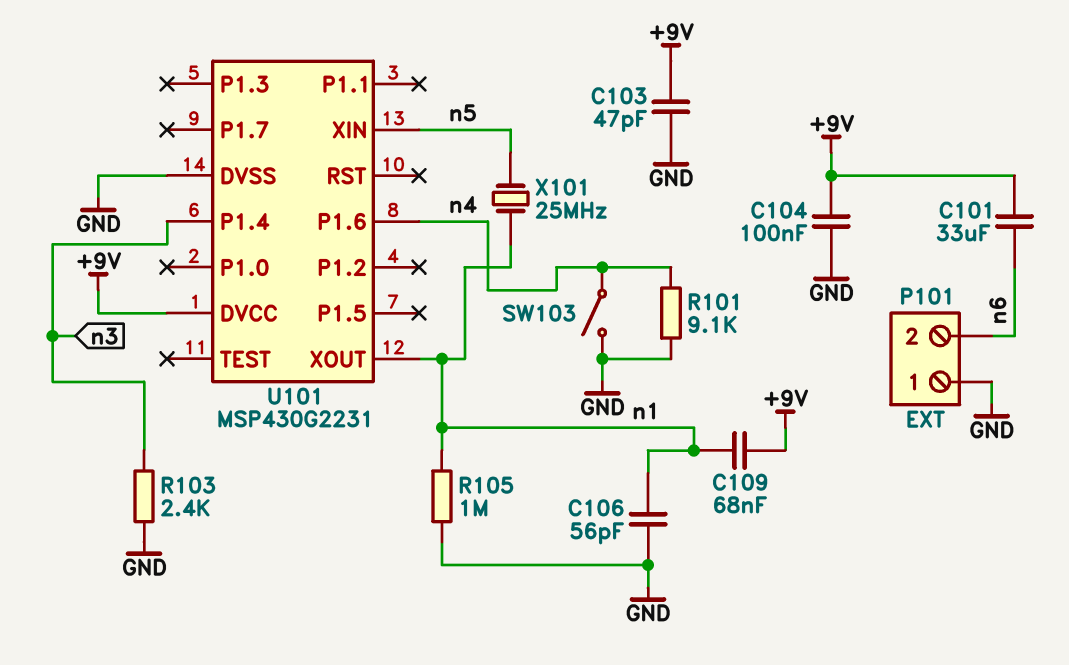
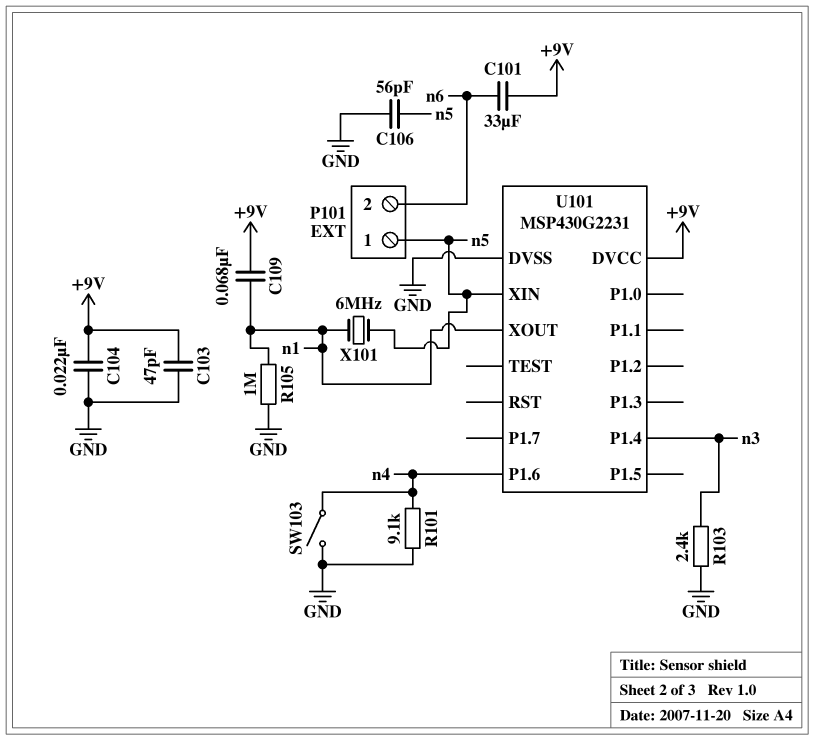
C104: 100nF (+9V, GND) -> 22nF (+9V, GND)
C106: 56pF (GND, n1) -> 56pF (GND, n5)
P101 pin 1: GND -> n5
X101: 25MHz (n1, n5) -> 6MHz (n1, n5)

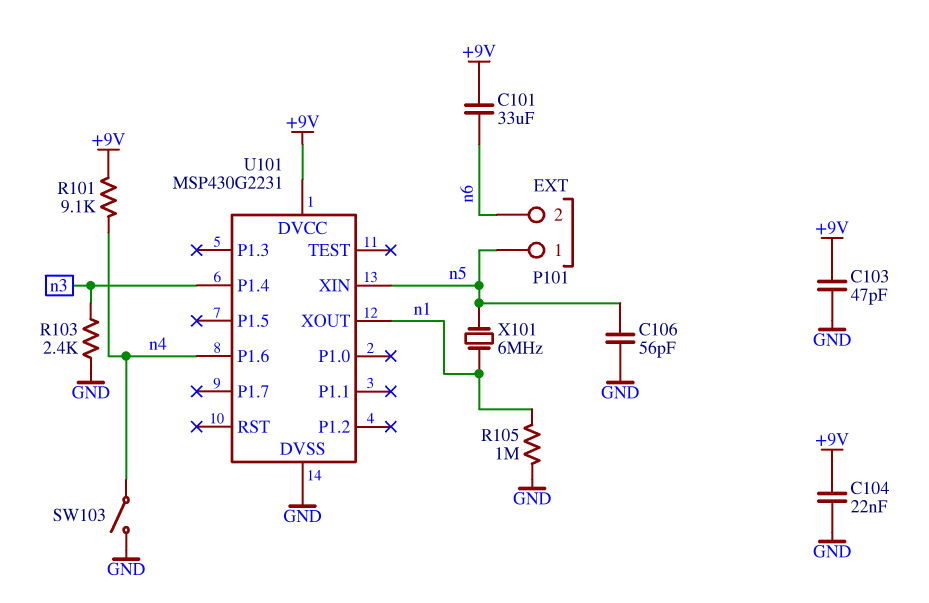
C109: 68nF (+9V, n1) -> none
R101: 9.1k (GND, n4) -> 9.1k (+9V, n4)

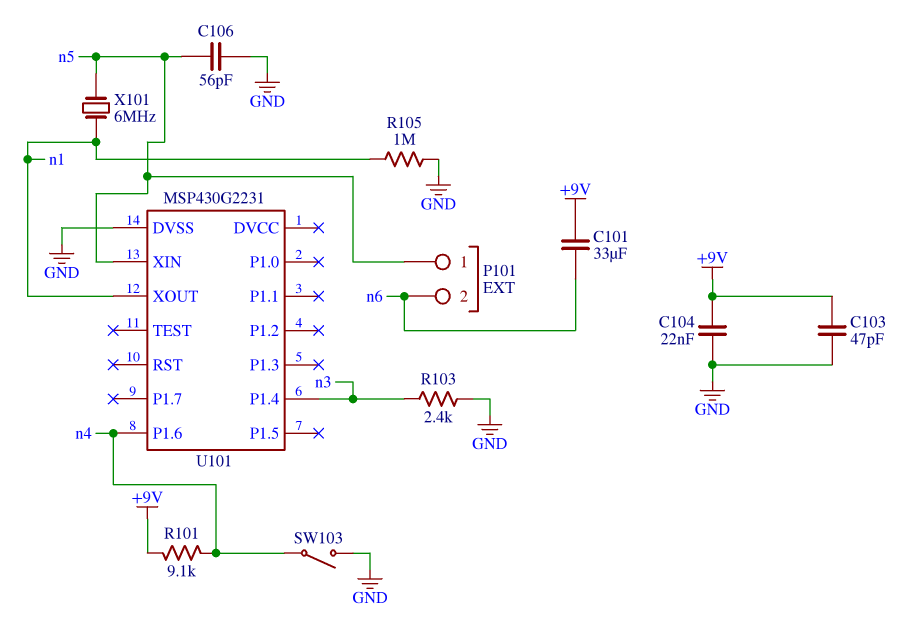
U101 pin DVCC: +9V -> none

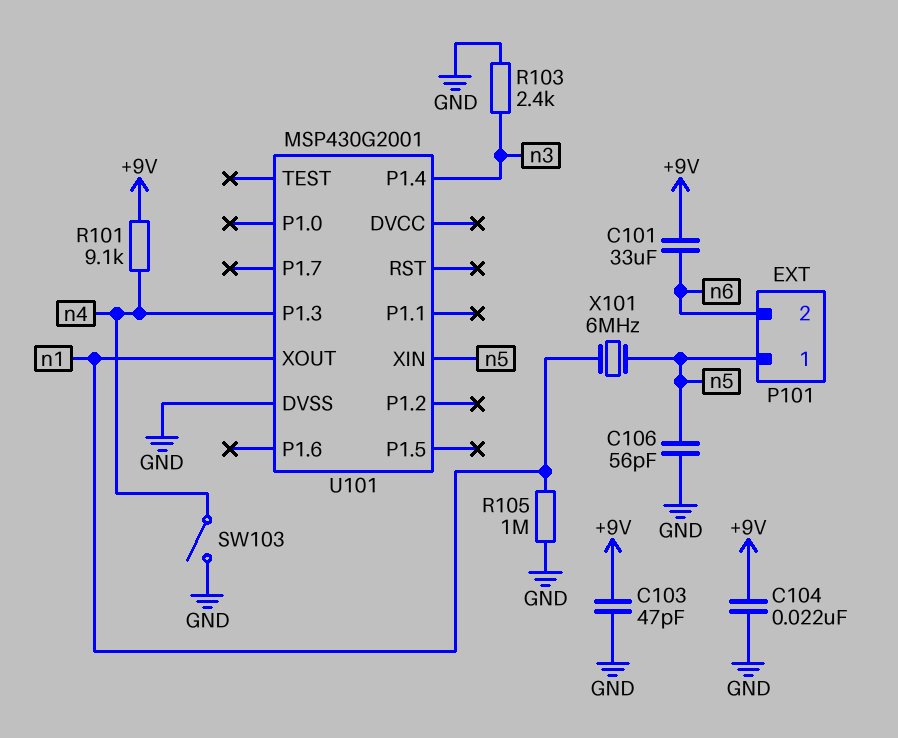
U101: MSP430G2231 -> MSP430G2001
U101 pin P1.3: none -> n4
U101 pin P1.6: n4 -> none

